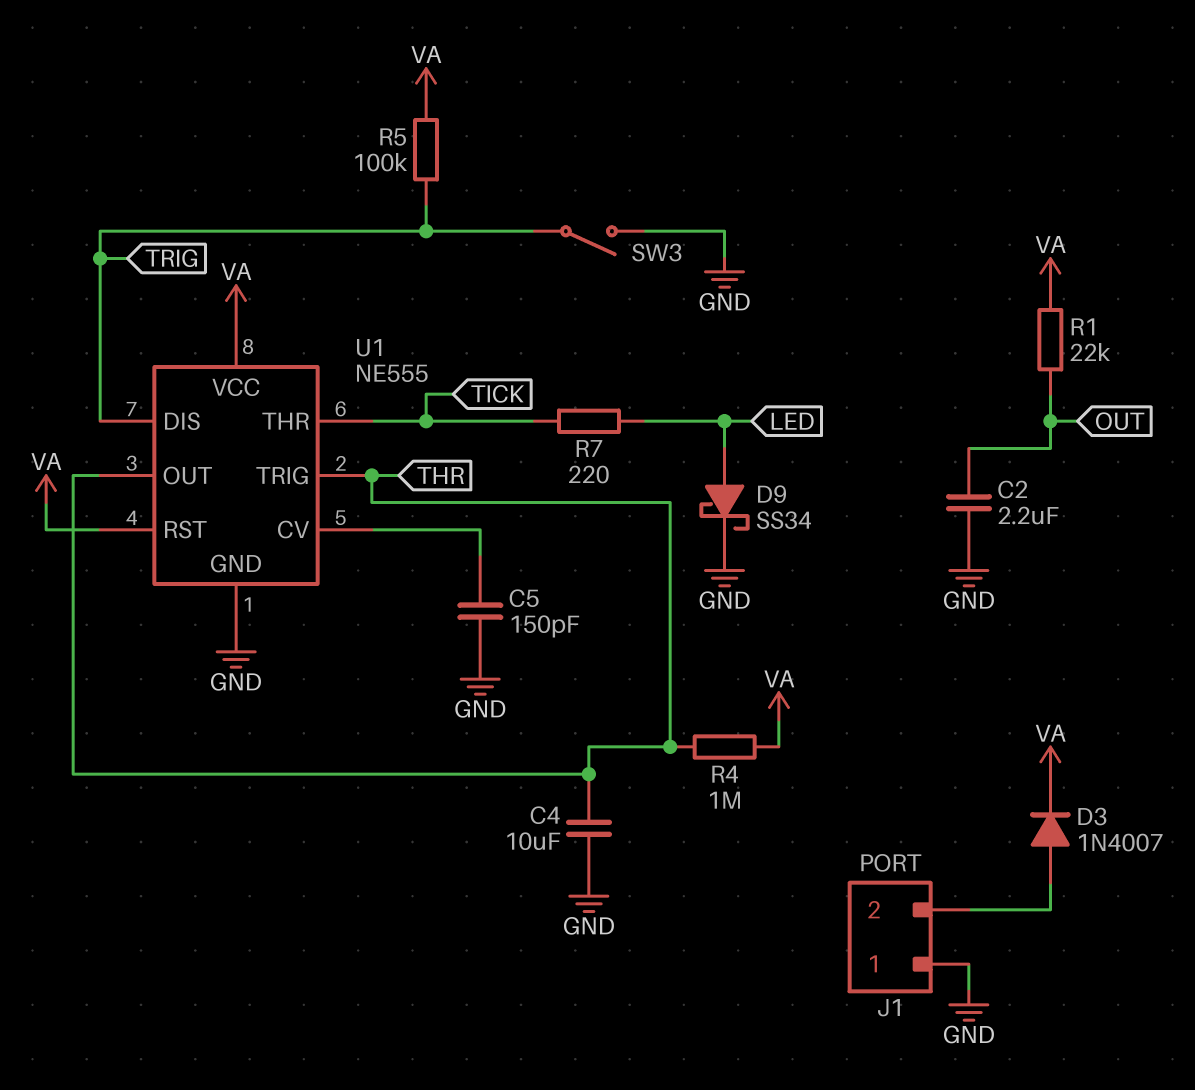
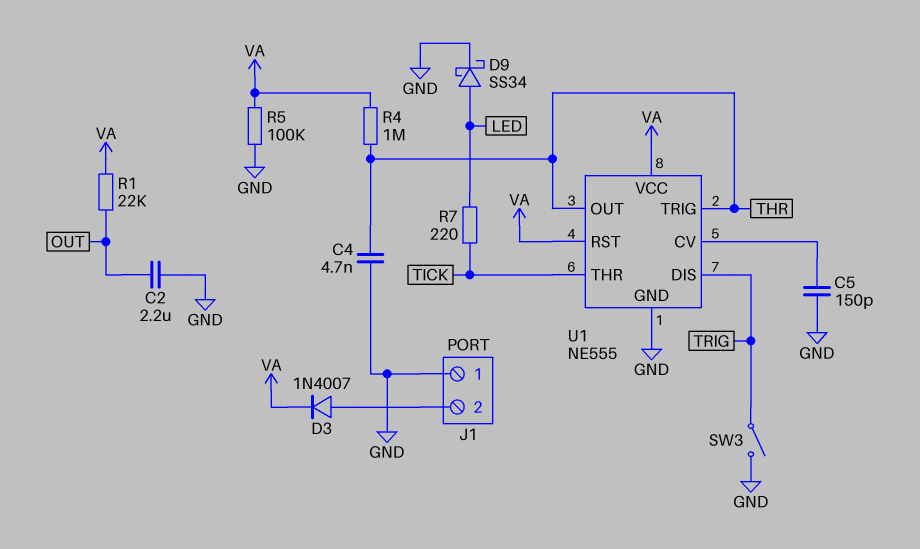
C4: 10uF (GND, THR) -> 4.7nF (GND, THR)
R5: 100k (TRIG, VA) -> 100k (GND, VA)

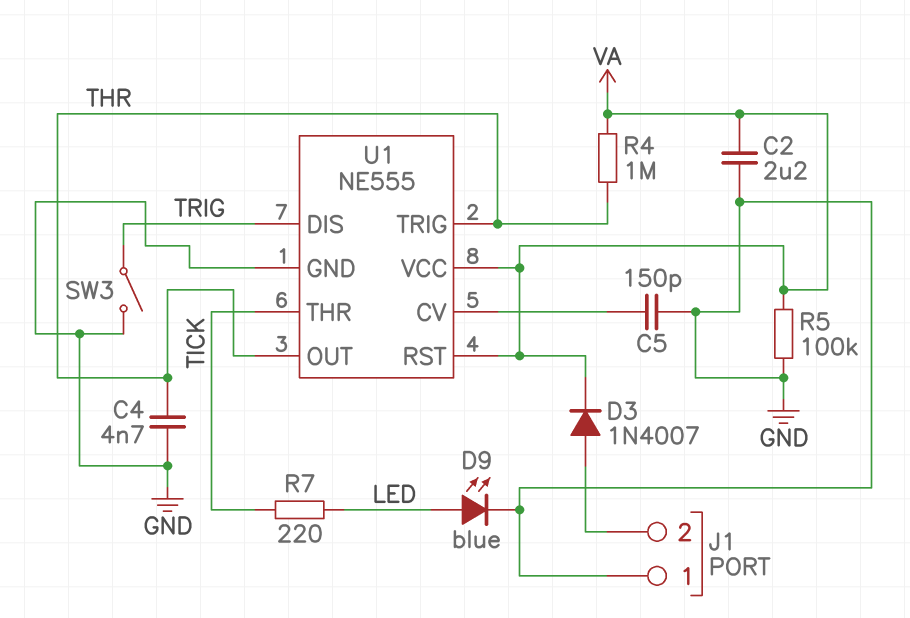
C2: 2.2uF (GND, OUT) -> 2.2uF (GND, VA)
D9: schottky SS34 (A LED, K GND) -> LED blue (A LED, K GND)
R1: 22k (OUT, VA) -> none

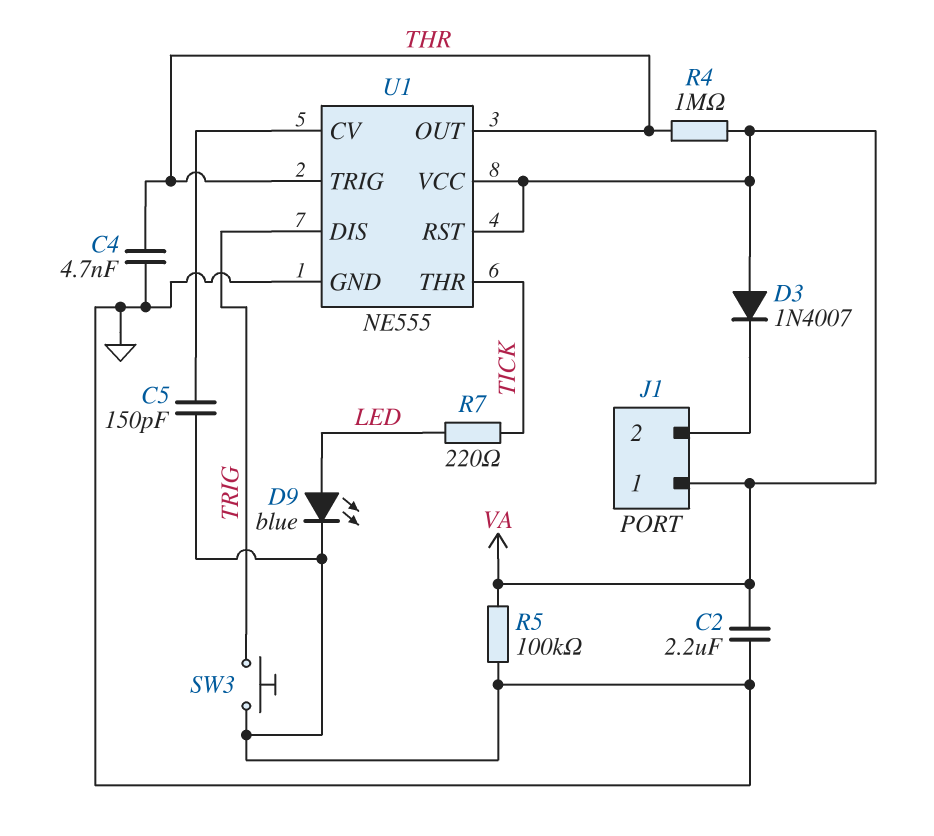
D3: diode 1N4007 (A J1/2, K VA) -> diode 1N4007 (A VA, K J1/2)
J1 pin 1: GND -> VA
SW3: switch (GND, TRIG) -> button (GND, TRIG)

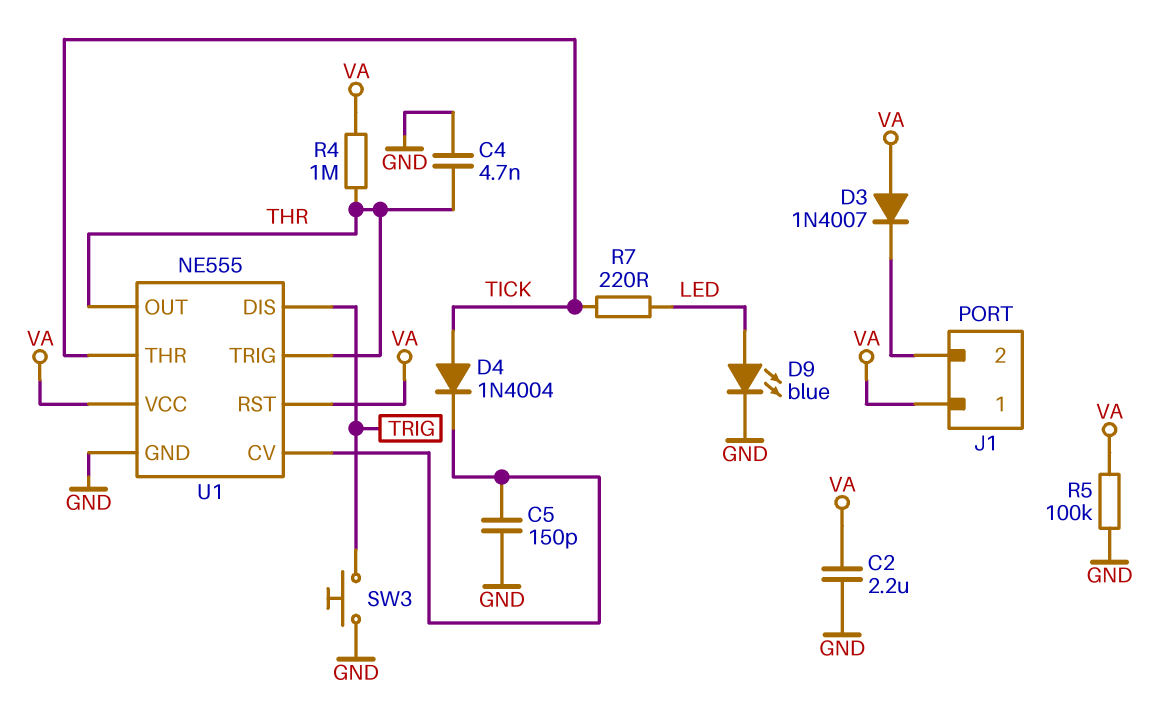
D4: none -> diode 1N4004 (A TICK, K U1/CV)

